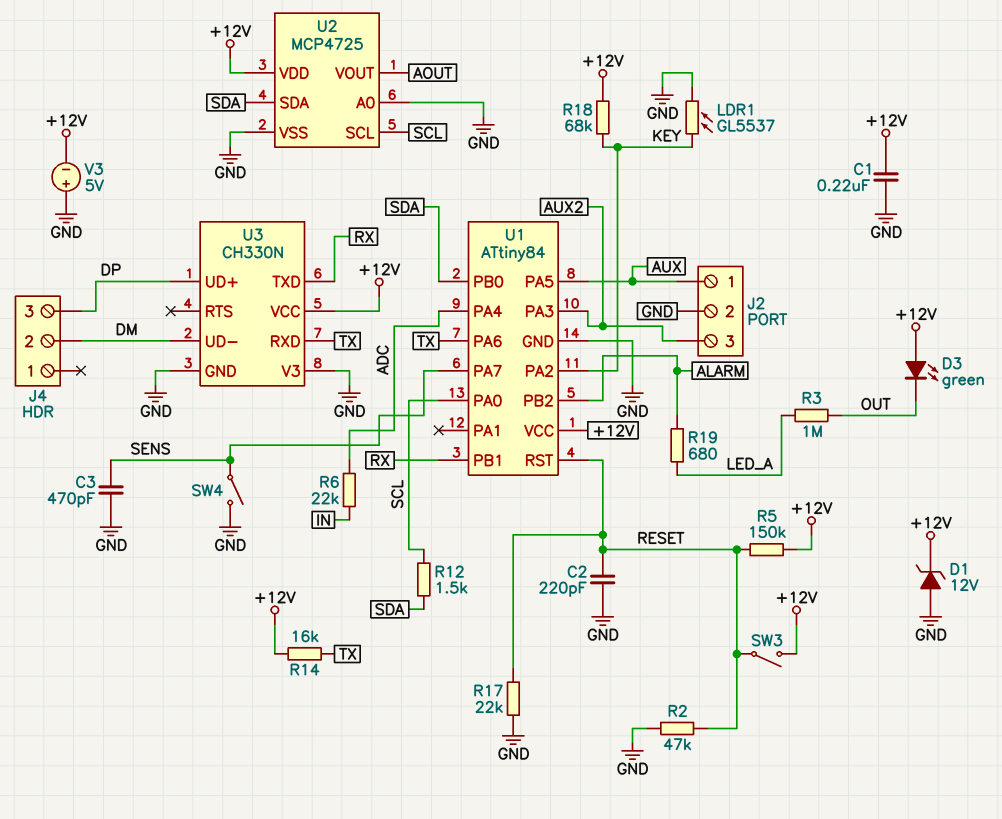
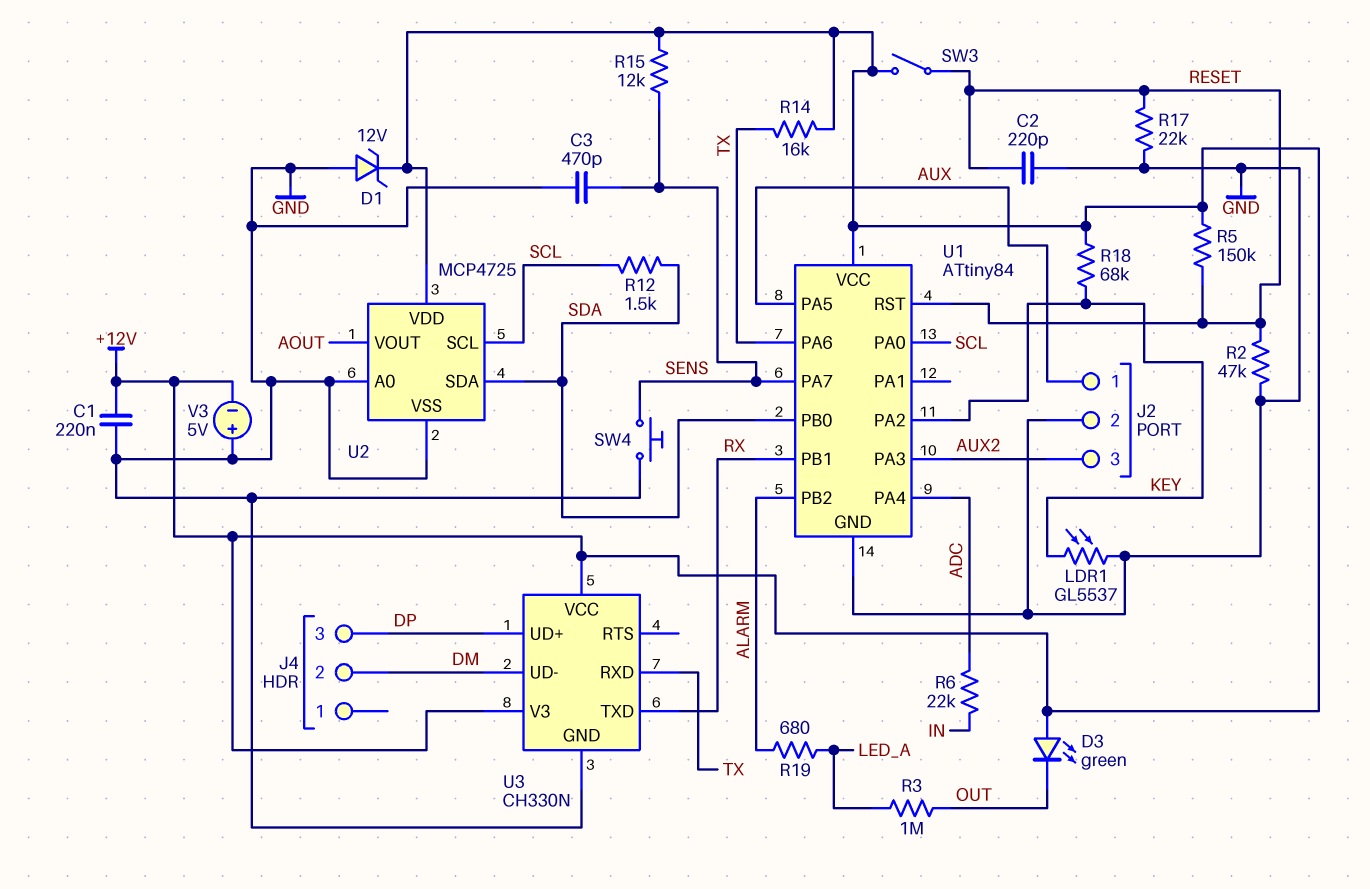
R15: none -> 12k (+12V, SENS)
SW4: switch (GND, SENS) -> button (GND, SENS)
U3 pin V3: GND -> +12V

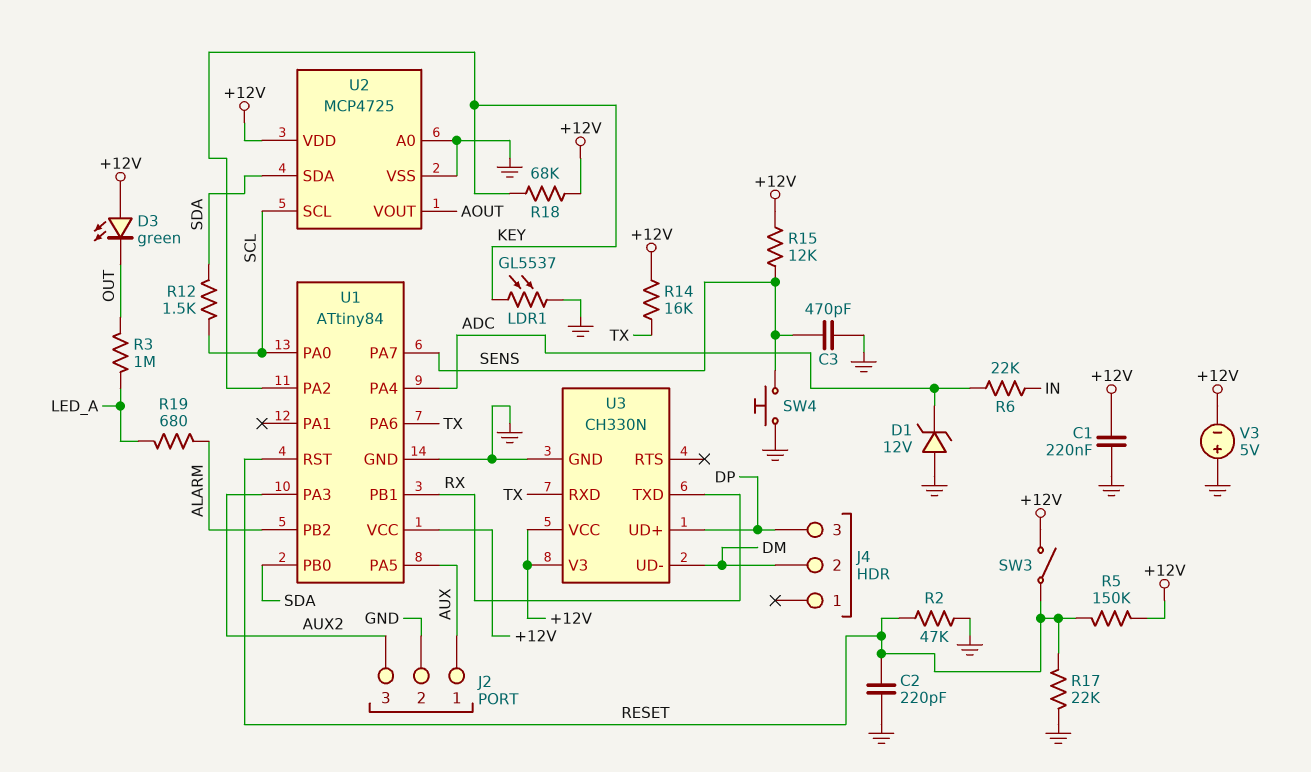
D1: zener 12V (A GND, K +12V) -> zener 12V (A GND, K ADC)

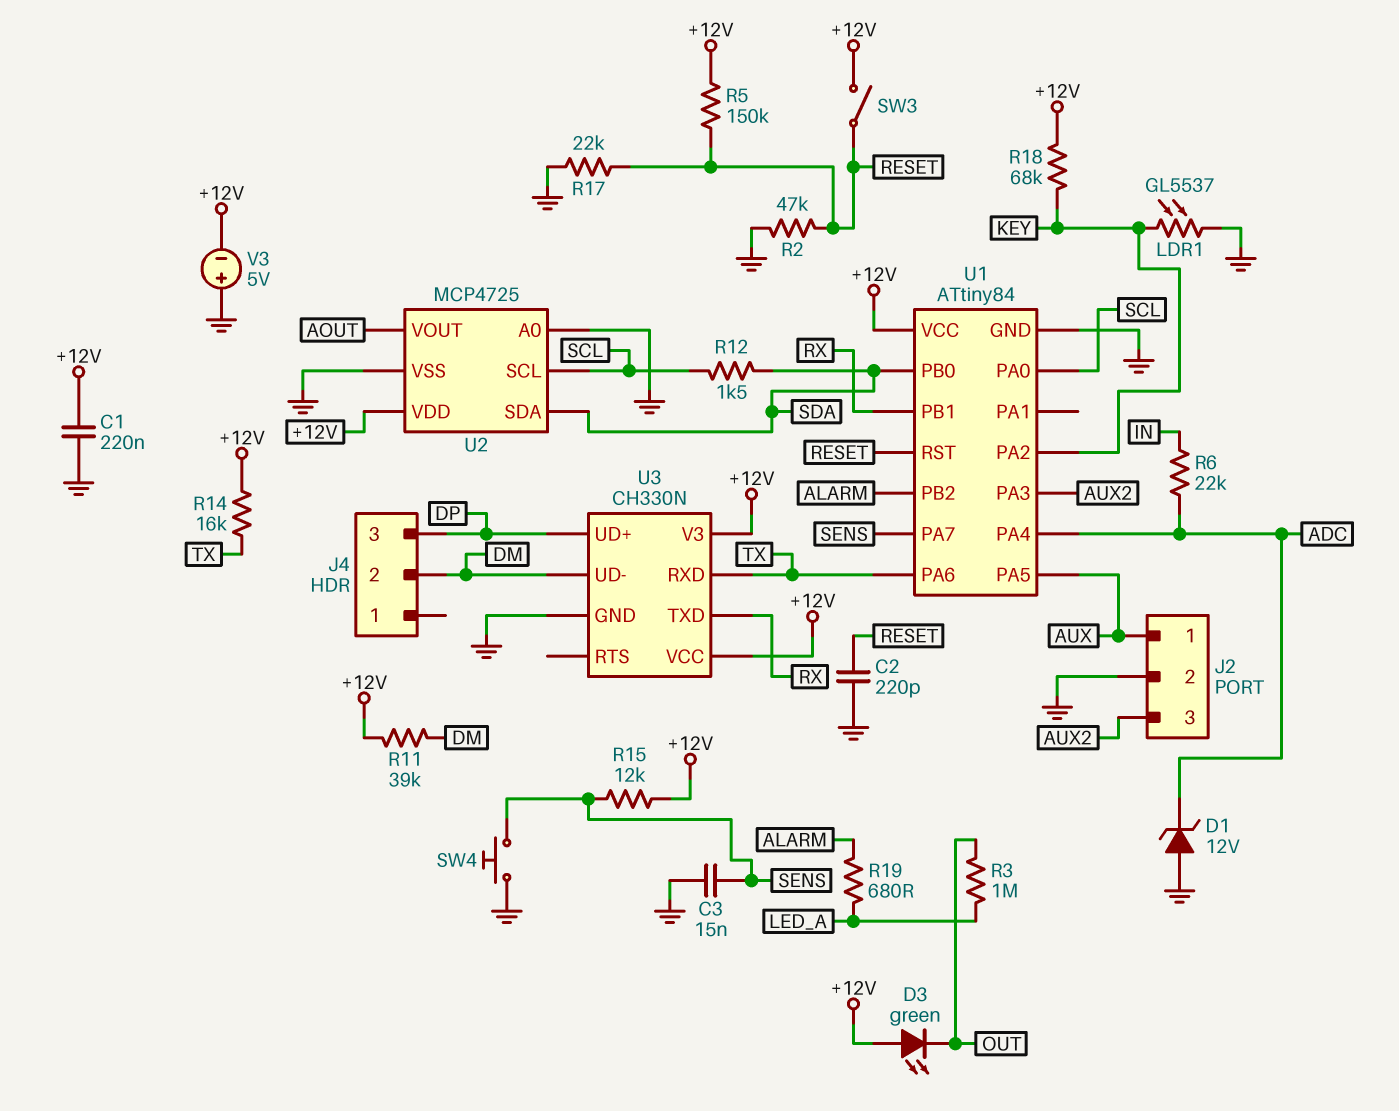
C3: 470pF (GND, SENS) -> 15nF (GND, SENS)
R11: none -> 39k (+12V, DM)

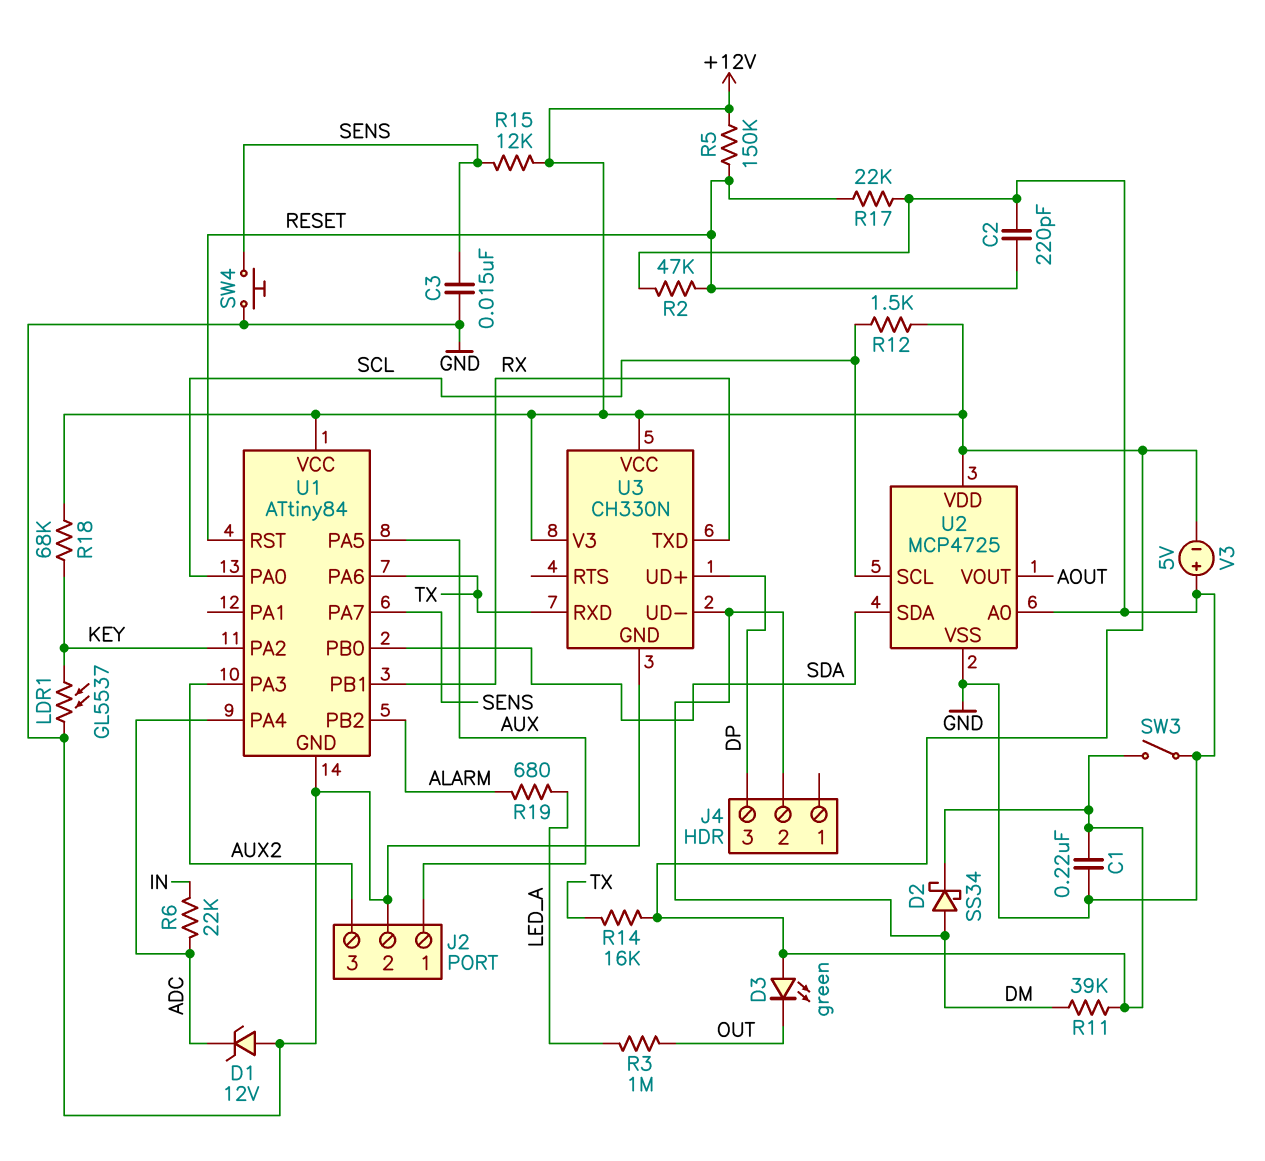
D2: none -> schottky SS34 (A DM, K +12V)
R12: 1.5k (SCL, SDA) -> 1.5k (+12V, SCL)
SW3: switch (+12V, RESET) -> switch (+12V, GND)

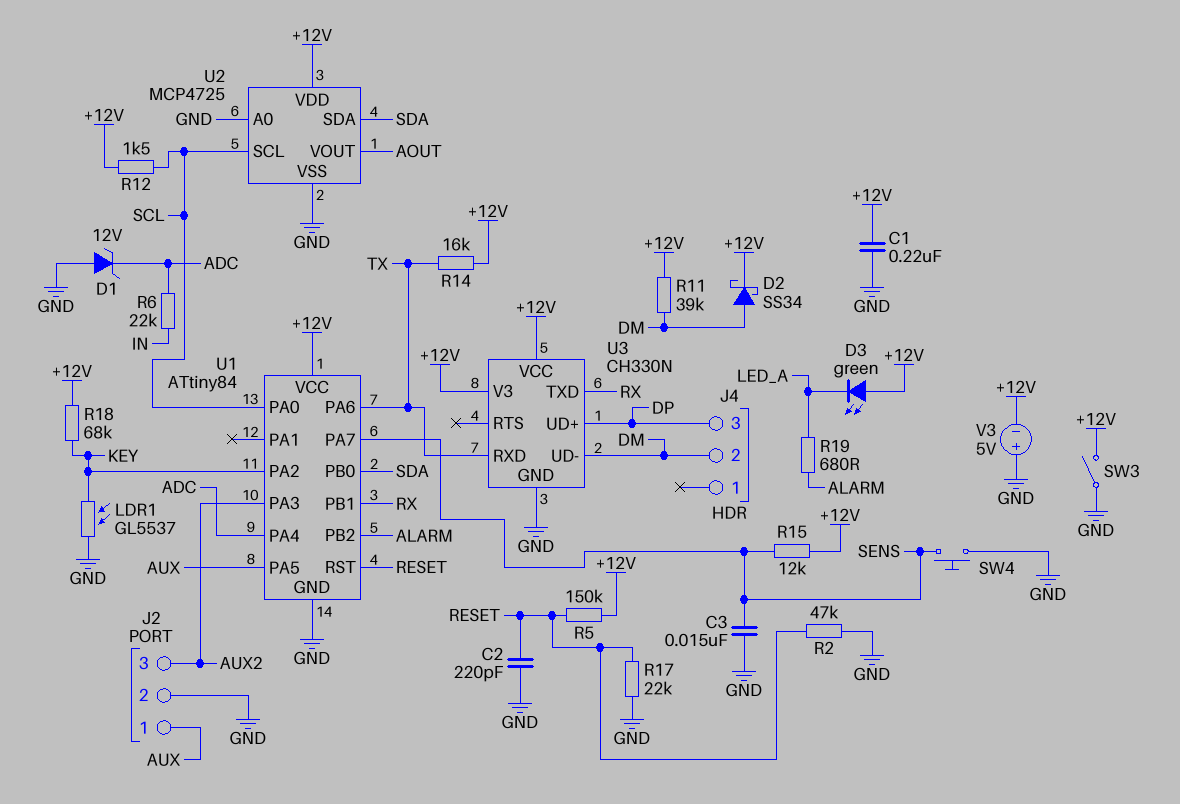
D3: LED green (A +12V, K OUT) -> LED green (A +12V, K LED_A)
R3: 1M (LED_A, OUT) -> none

